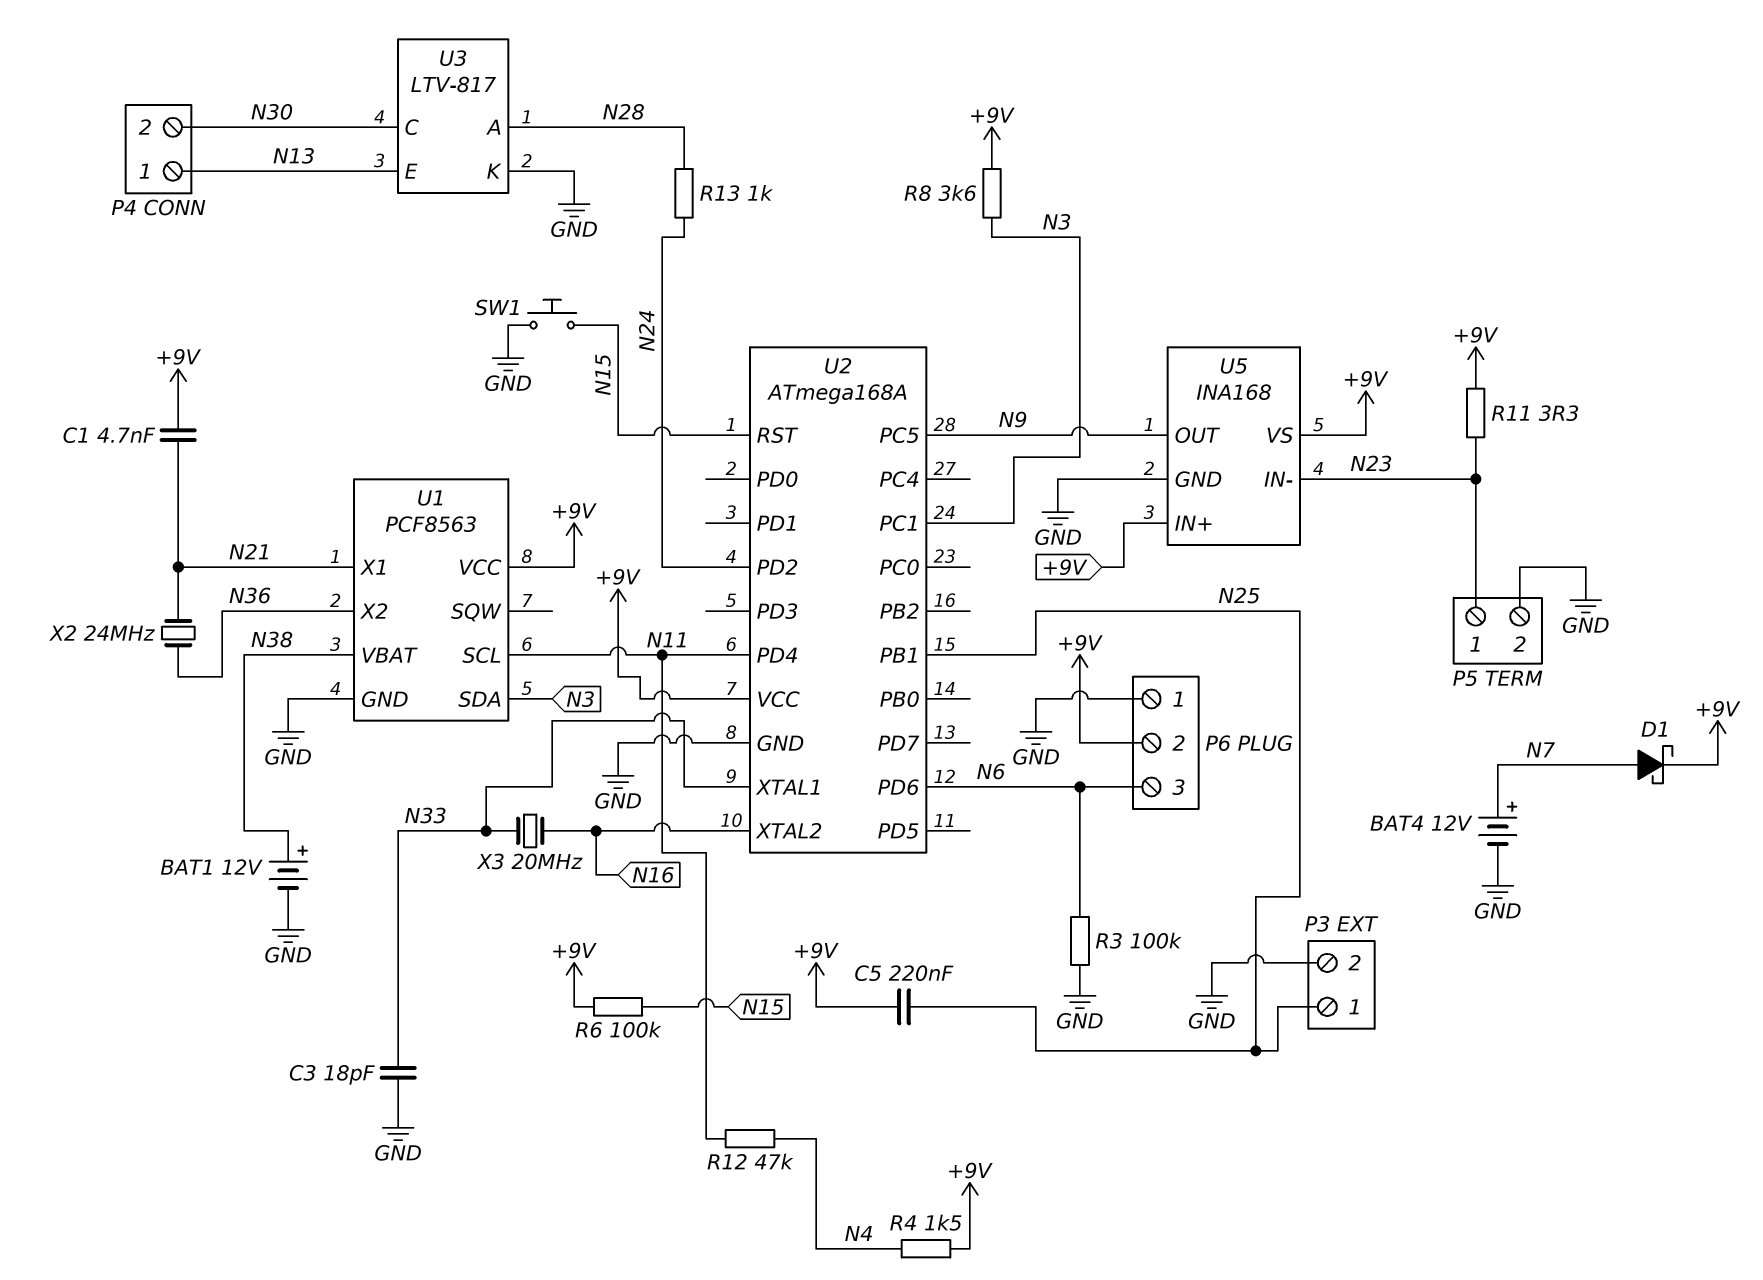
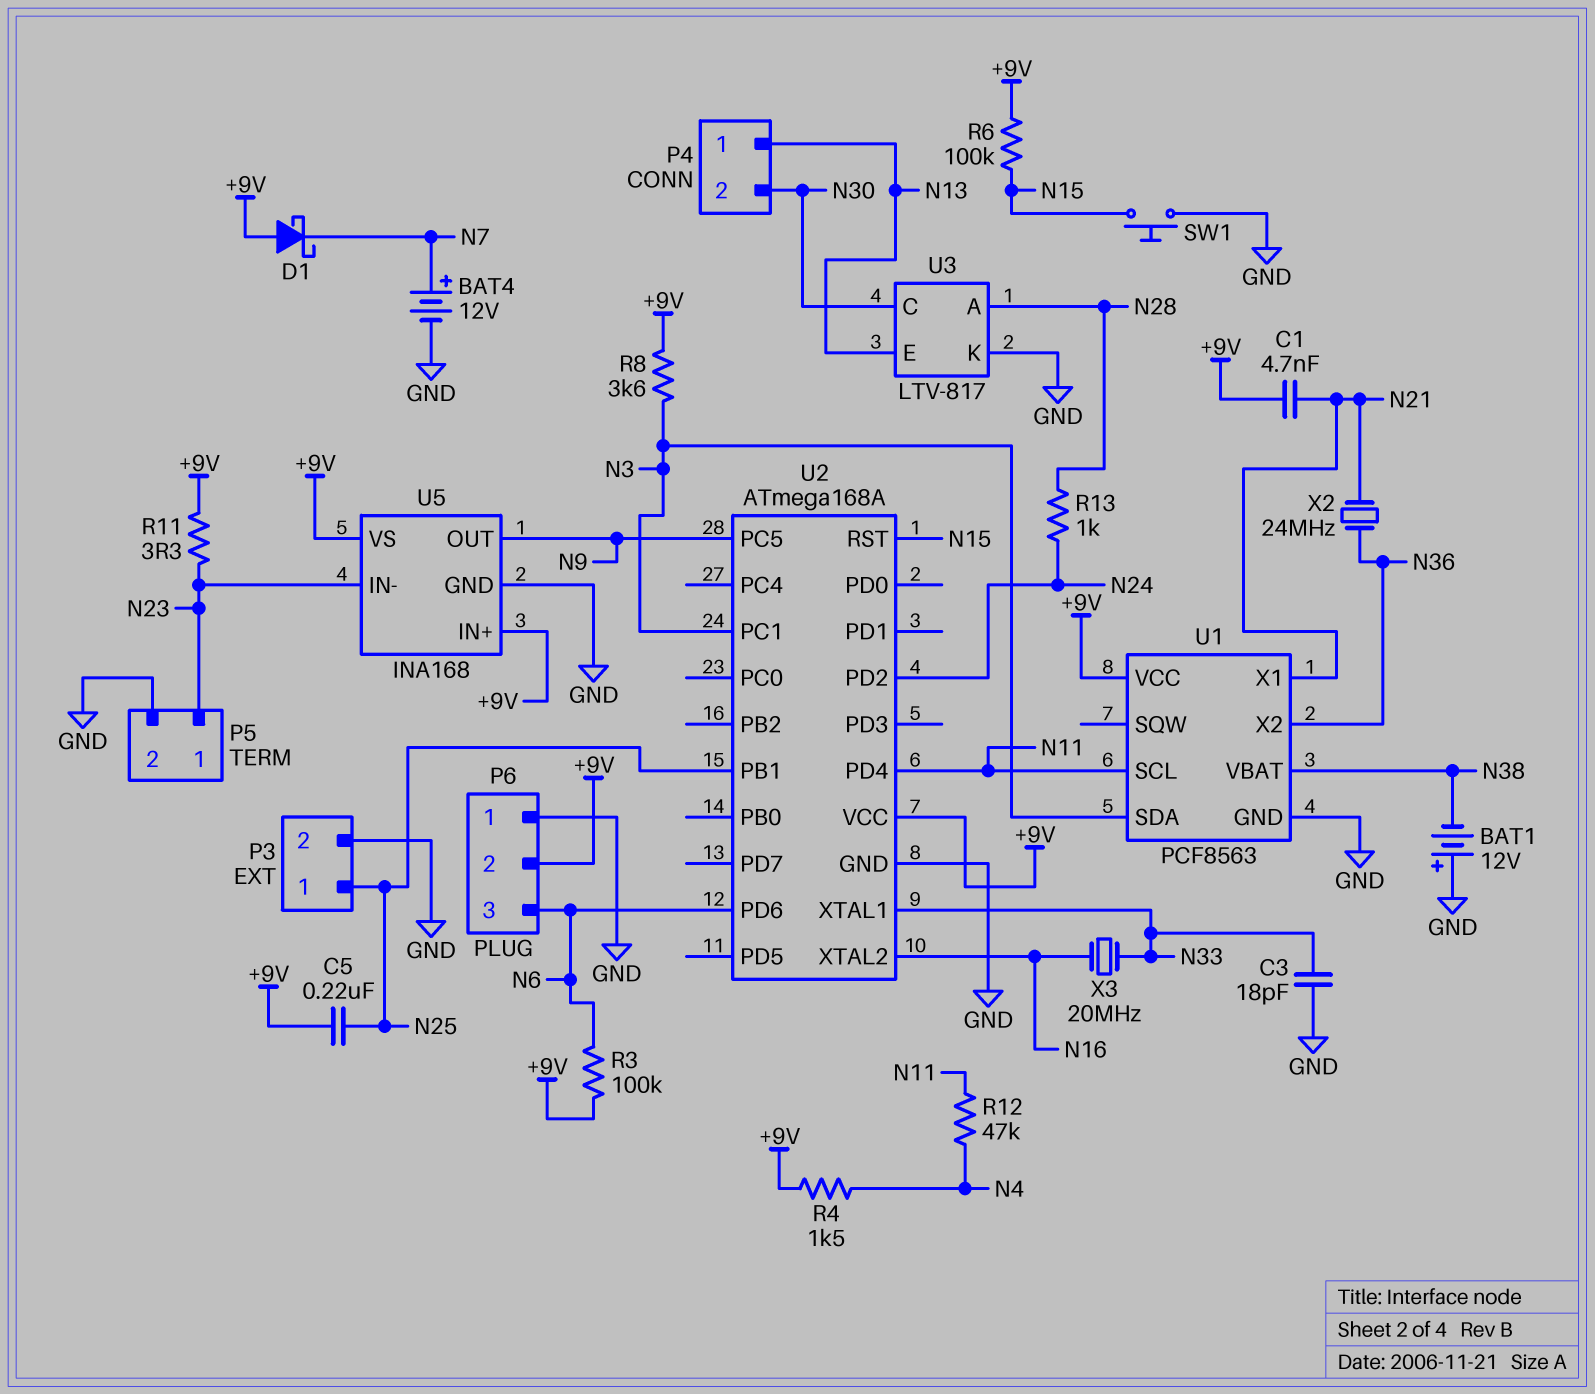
BAT1: 12V (plus N38, minus GND) -> 12V (plus GND, minus N38)
D1: schottky (A N7, K +9V) -> schottky (A +9V, K N7)
R3: 100k (GND, N6) -> 100k (+9V, N6)

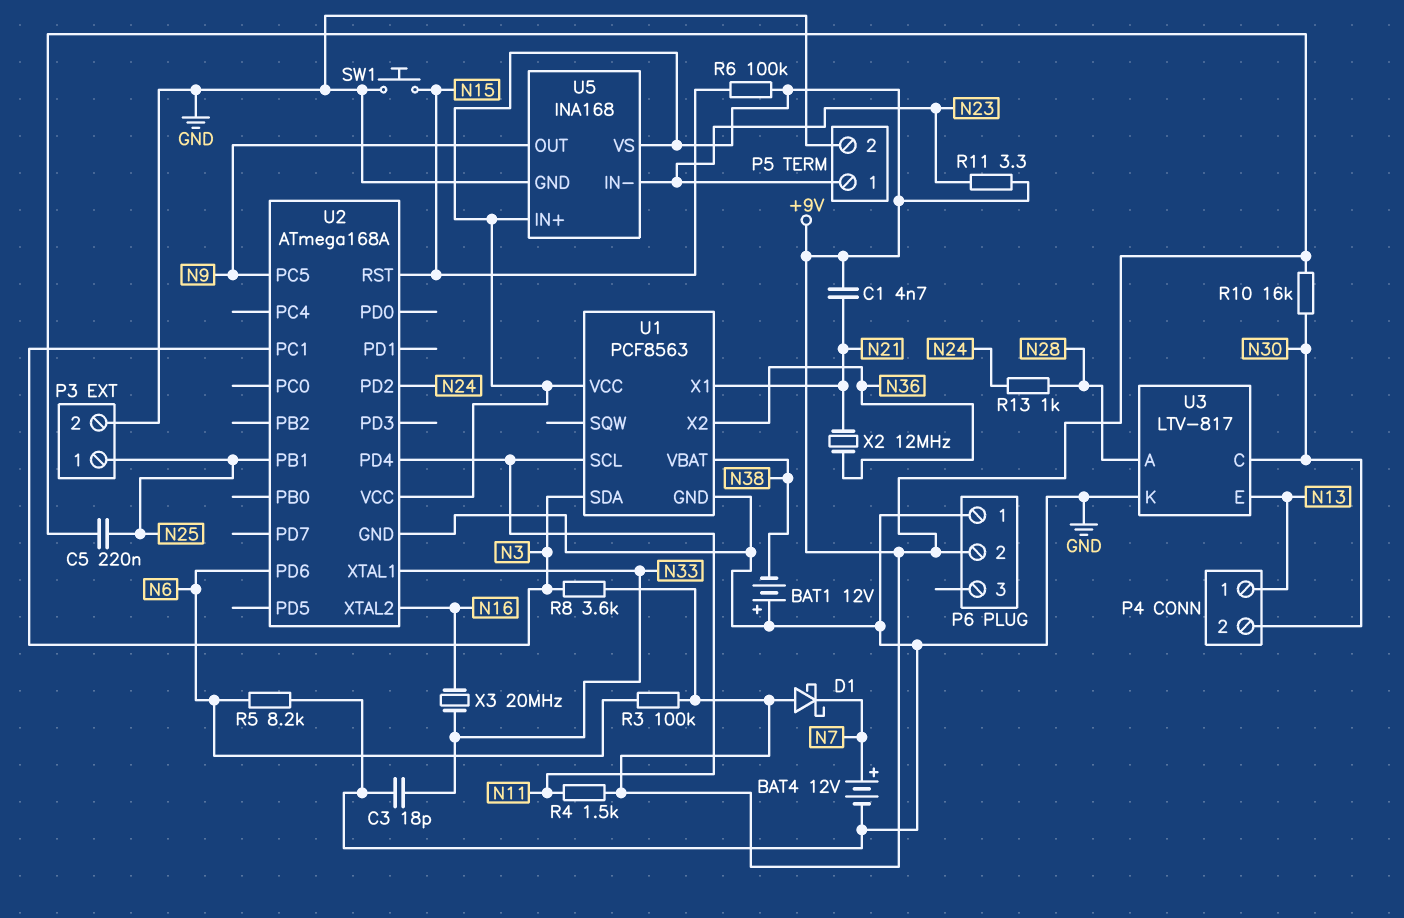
P6 pin 3: N6 -> none
R4: 1.5k (+9V, N4) -> 1.5k (+9V, N11)
R5: none -> 8.2k (GND, N6)
R10: none -> 16k (+9V, N30)
R12: 47k (N4, N11) -> none
X2: 24MHz (N21, N36) -> 12MHz (N21, N36)

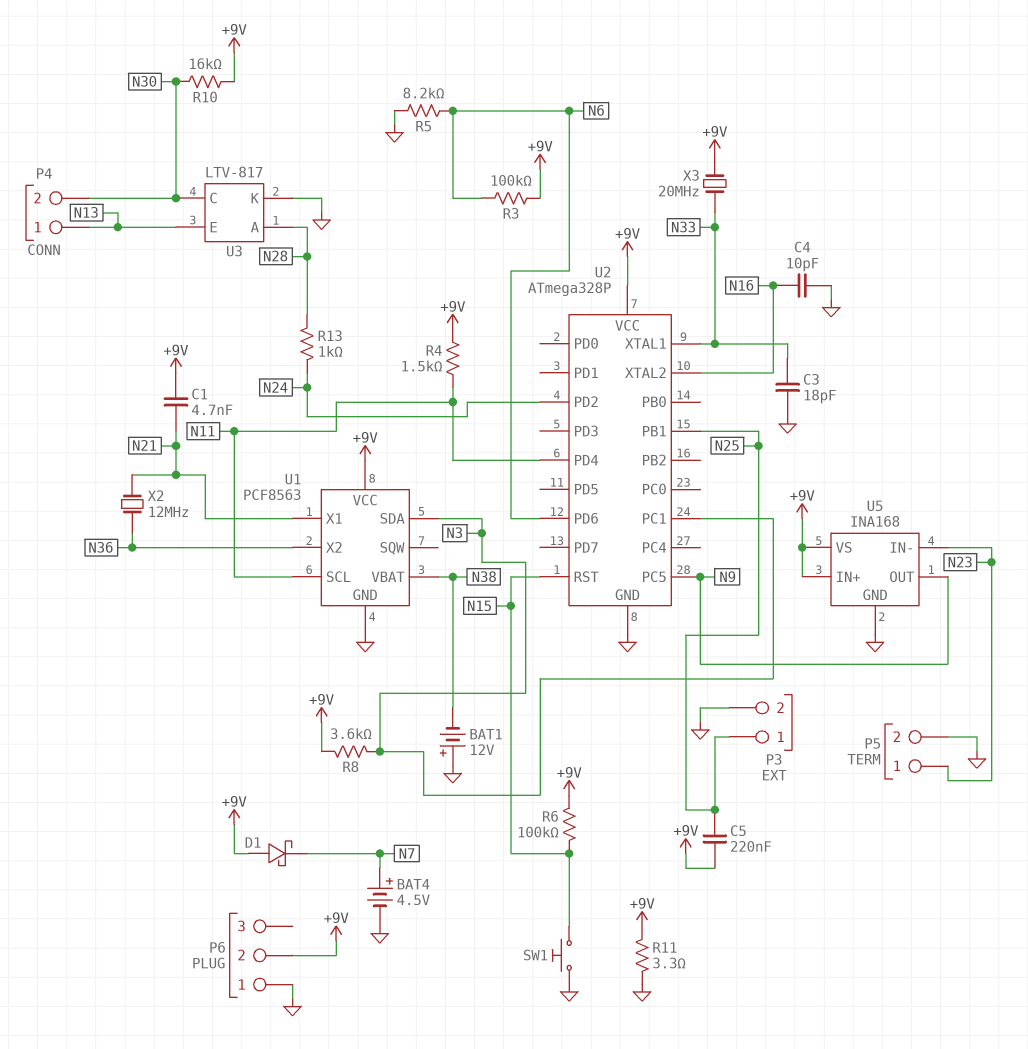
BAT4: 12V (plus N7, minus GND) -> 4.5V (plus N7, minus GND)
C4: none -> 10pF (GND, N16)
R11: 3.3 (+9V, N23) -> 3.3 (+9V, GND)
U2: ATmega168A -> ATmega328P
X3: 20MHz (N16, N33) -> 20MHz (+9V, N33)

